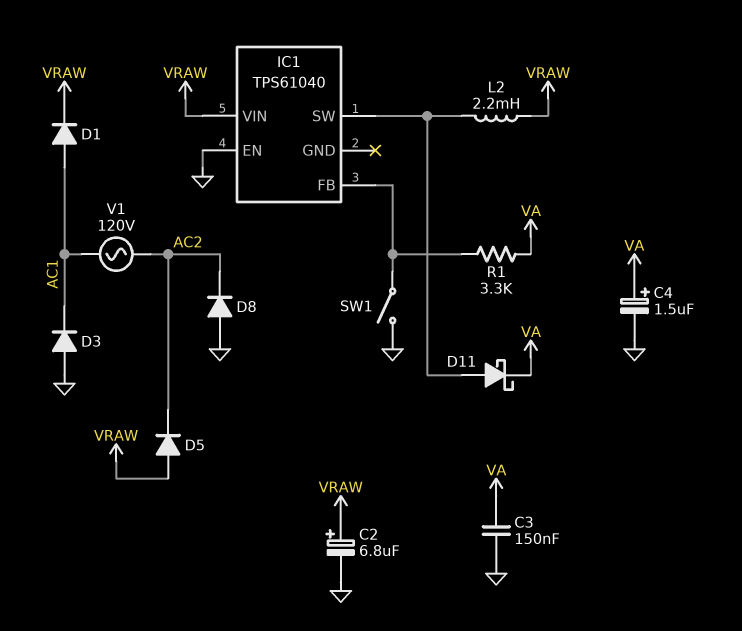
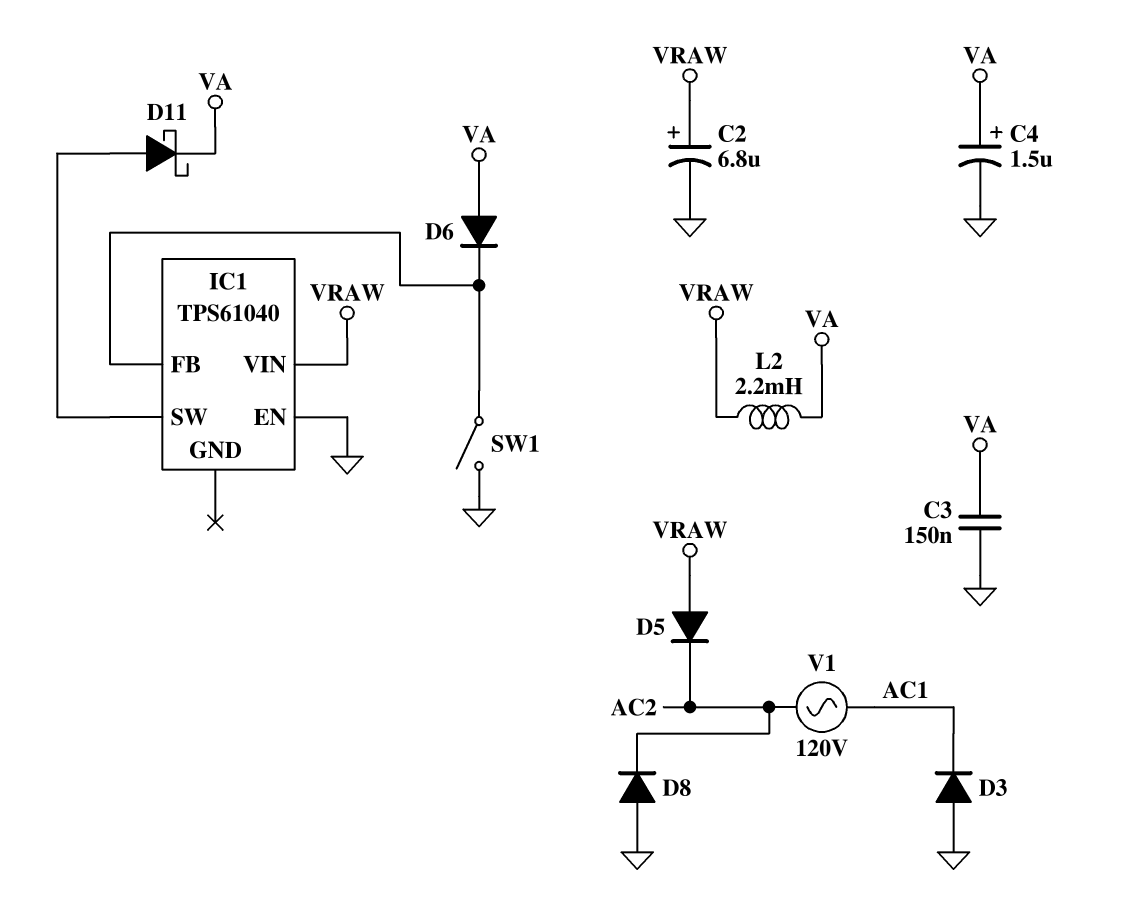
D1: diode (A AC1, K VRAW) -> none
D6: none -> diode (A VA, K IC1/FB)
L2: 2.2mH (IC1/SW, VRAW) -> 2.2mH (VA, VRAW)
R1: 3.3k (IC1/FB, VA) -> none

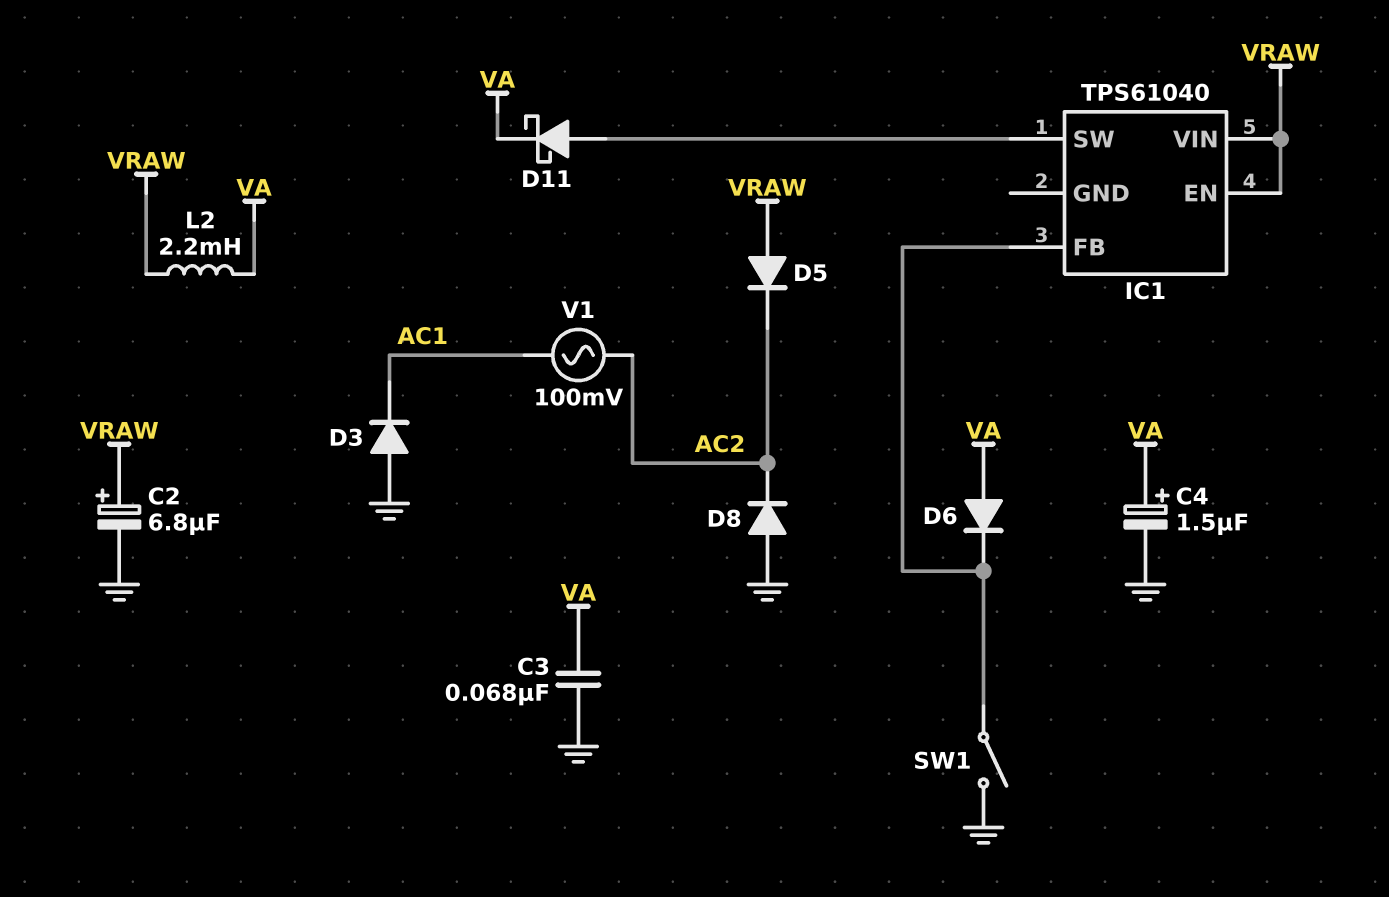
C3: 150nF (GND, VA) -> 68nF (GND, VA)
IC1 pin EN: GND -> VRAW
V1: AC 120V (AC1, AC2) -> AC 100mV (AC1, AC2)

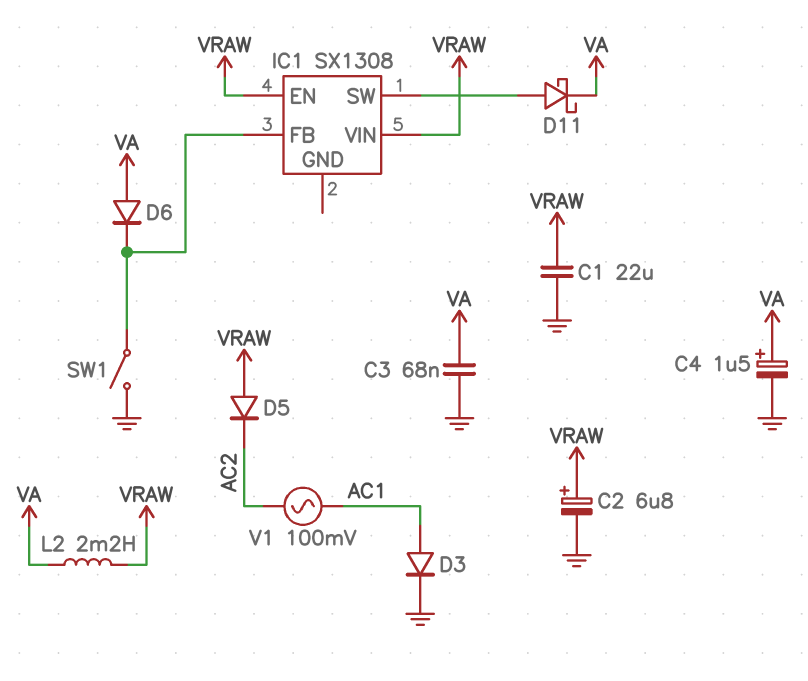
C1: none -> 22uF (GND, VRAW)
D3: diode (A GND, K AC1) -> diode (A AC1, K GND)
D8: diode (A GND, K AC2) -> none
IC1: TPS61040 -> SX1308

